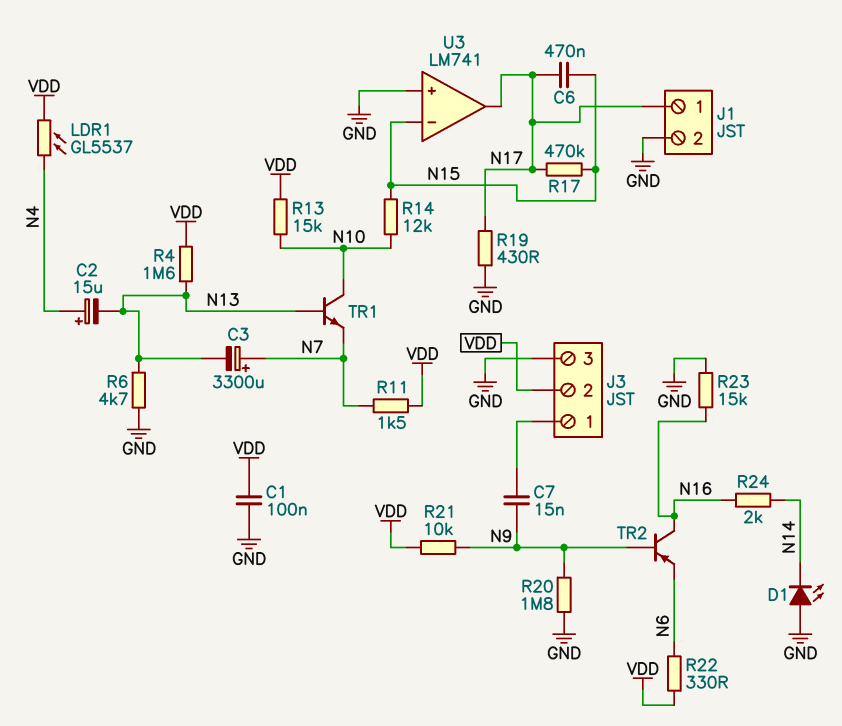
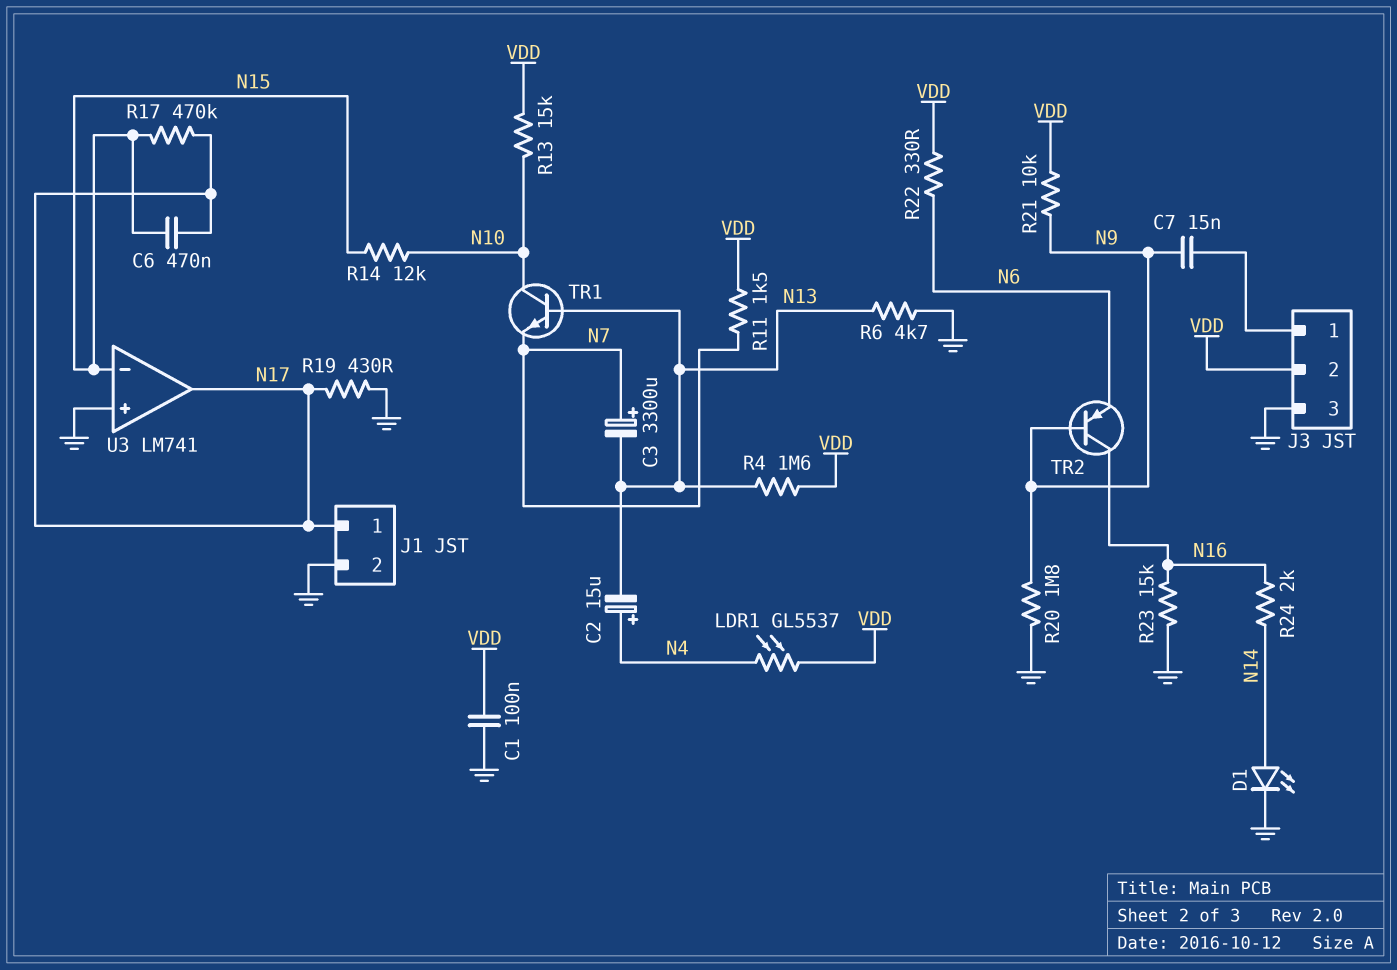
D1: LED (A GND, K N14) -> LED (A N14, K GND)

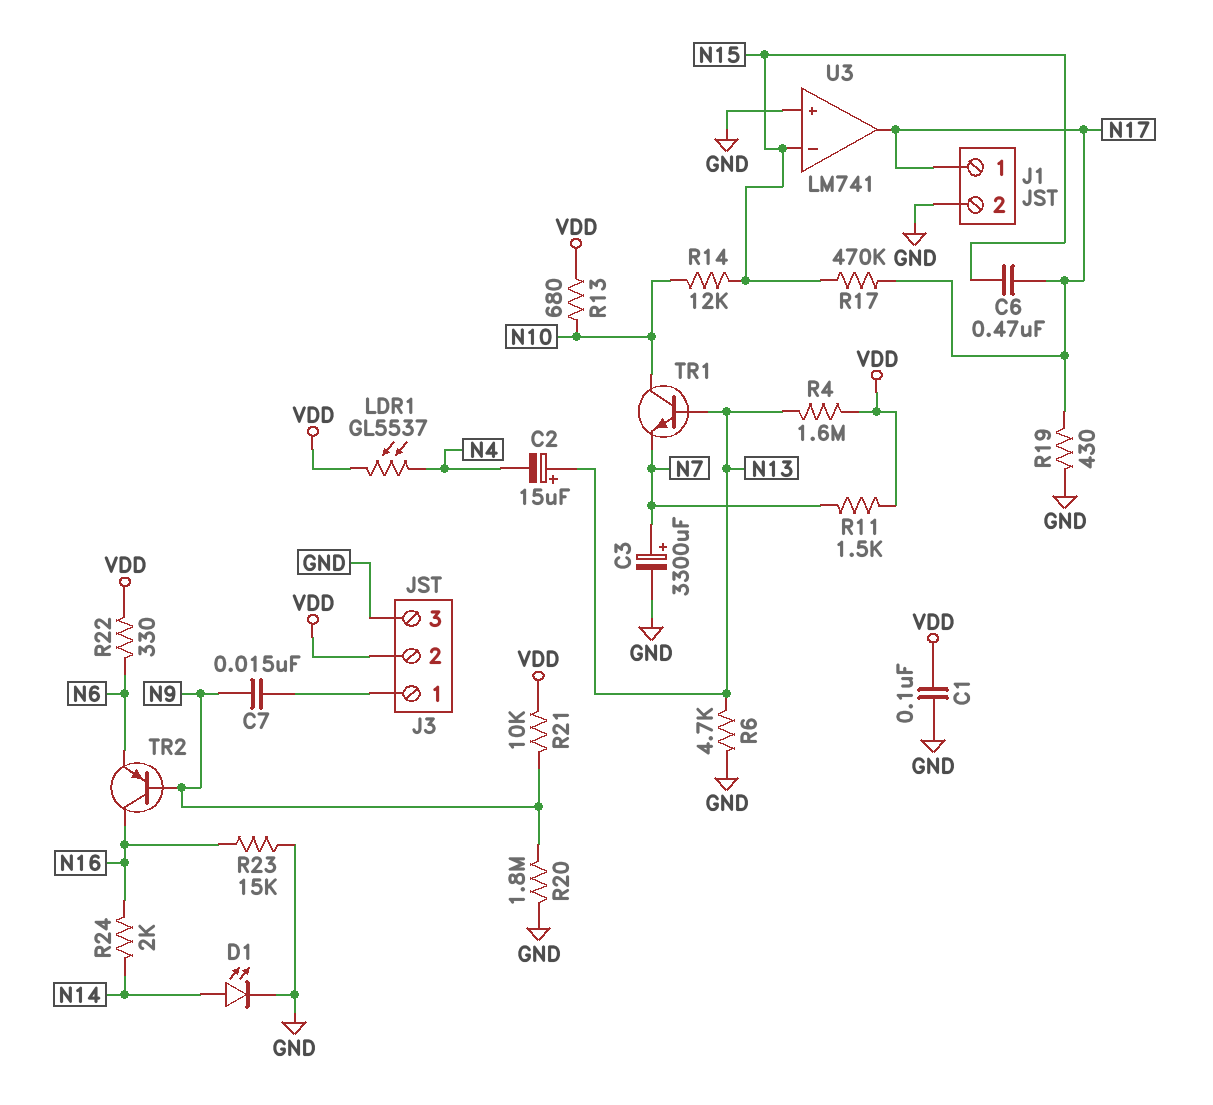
C2: 15uF (plus N4, minus N13) -> 15uF (plus N13, minus N4)
C3: 3300uF (plus N7, minus N13) -> 3300uF (plus N7, minus GND)
R13: 15k (N10, VDD) -> 680 (N10, VDD)

